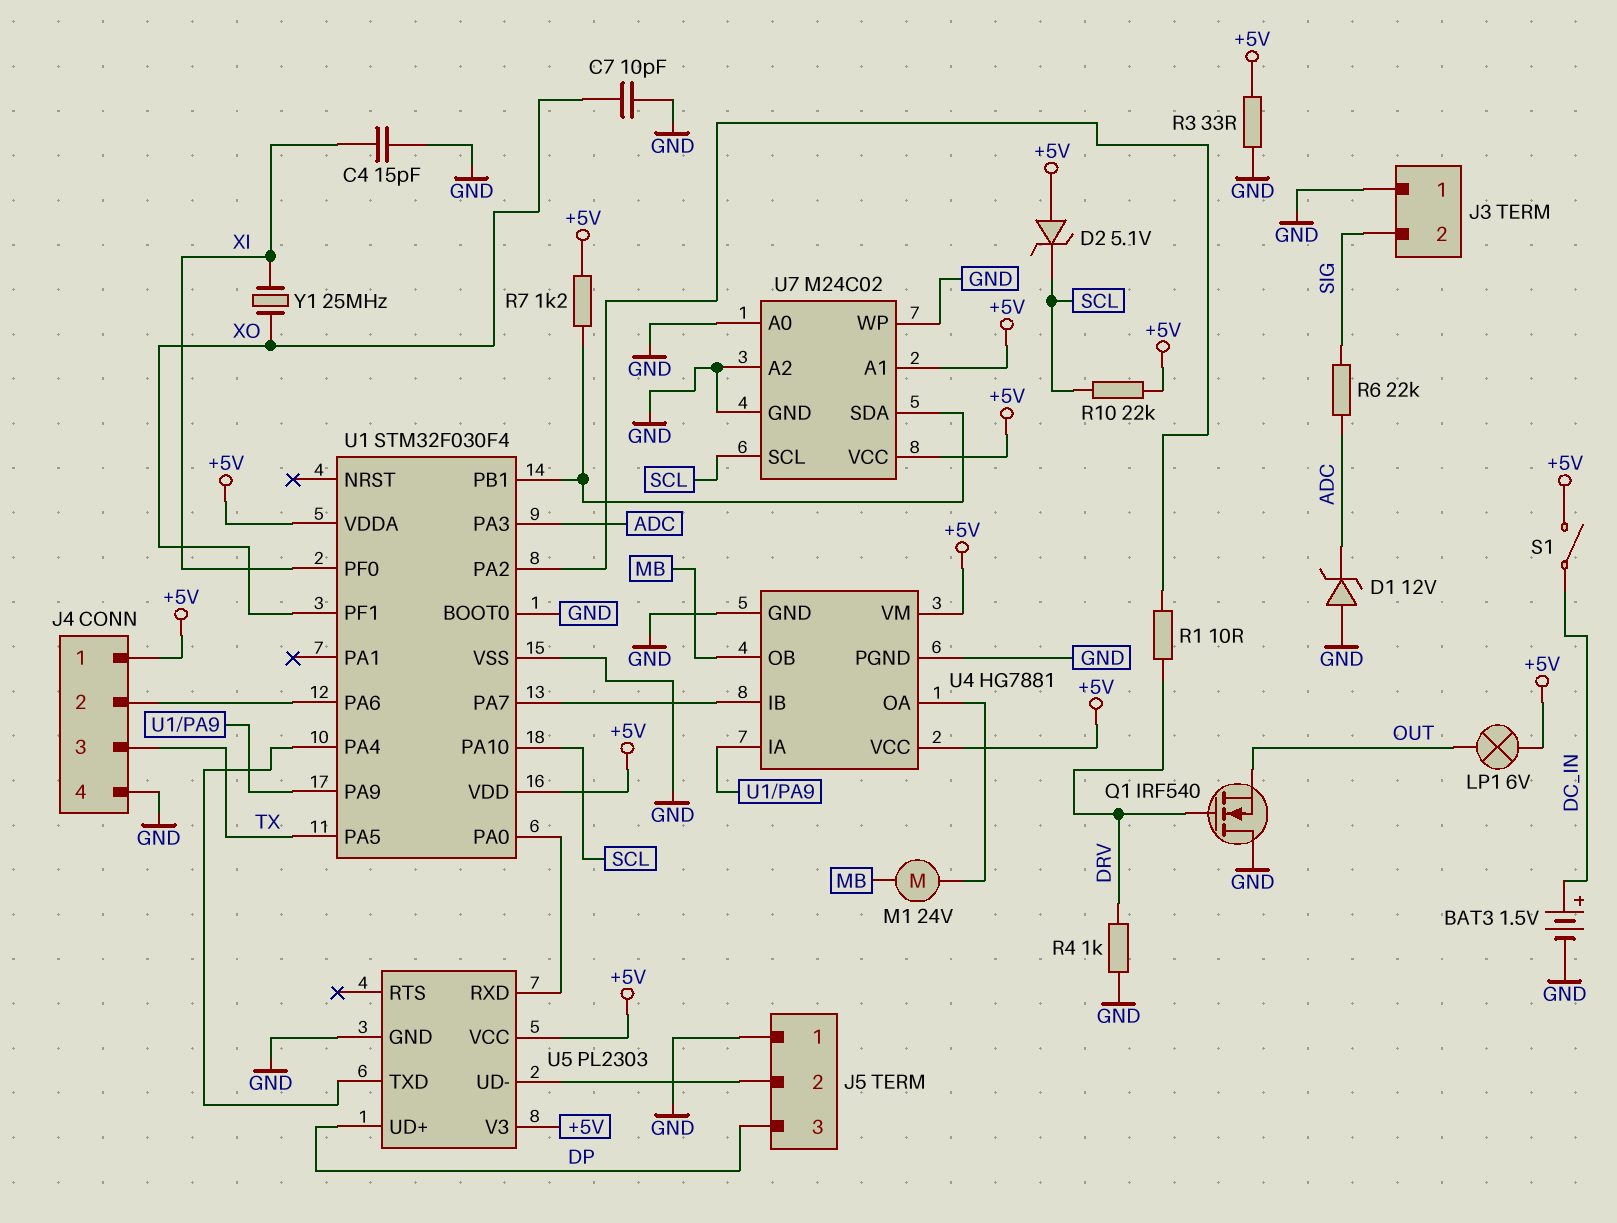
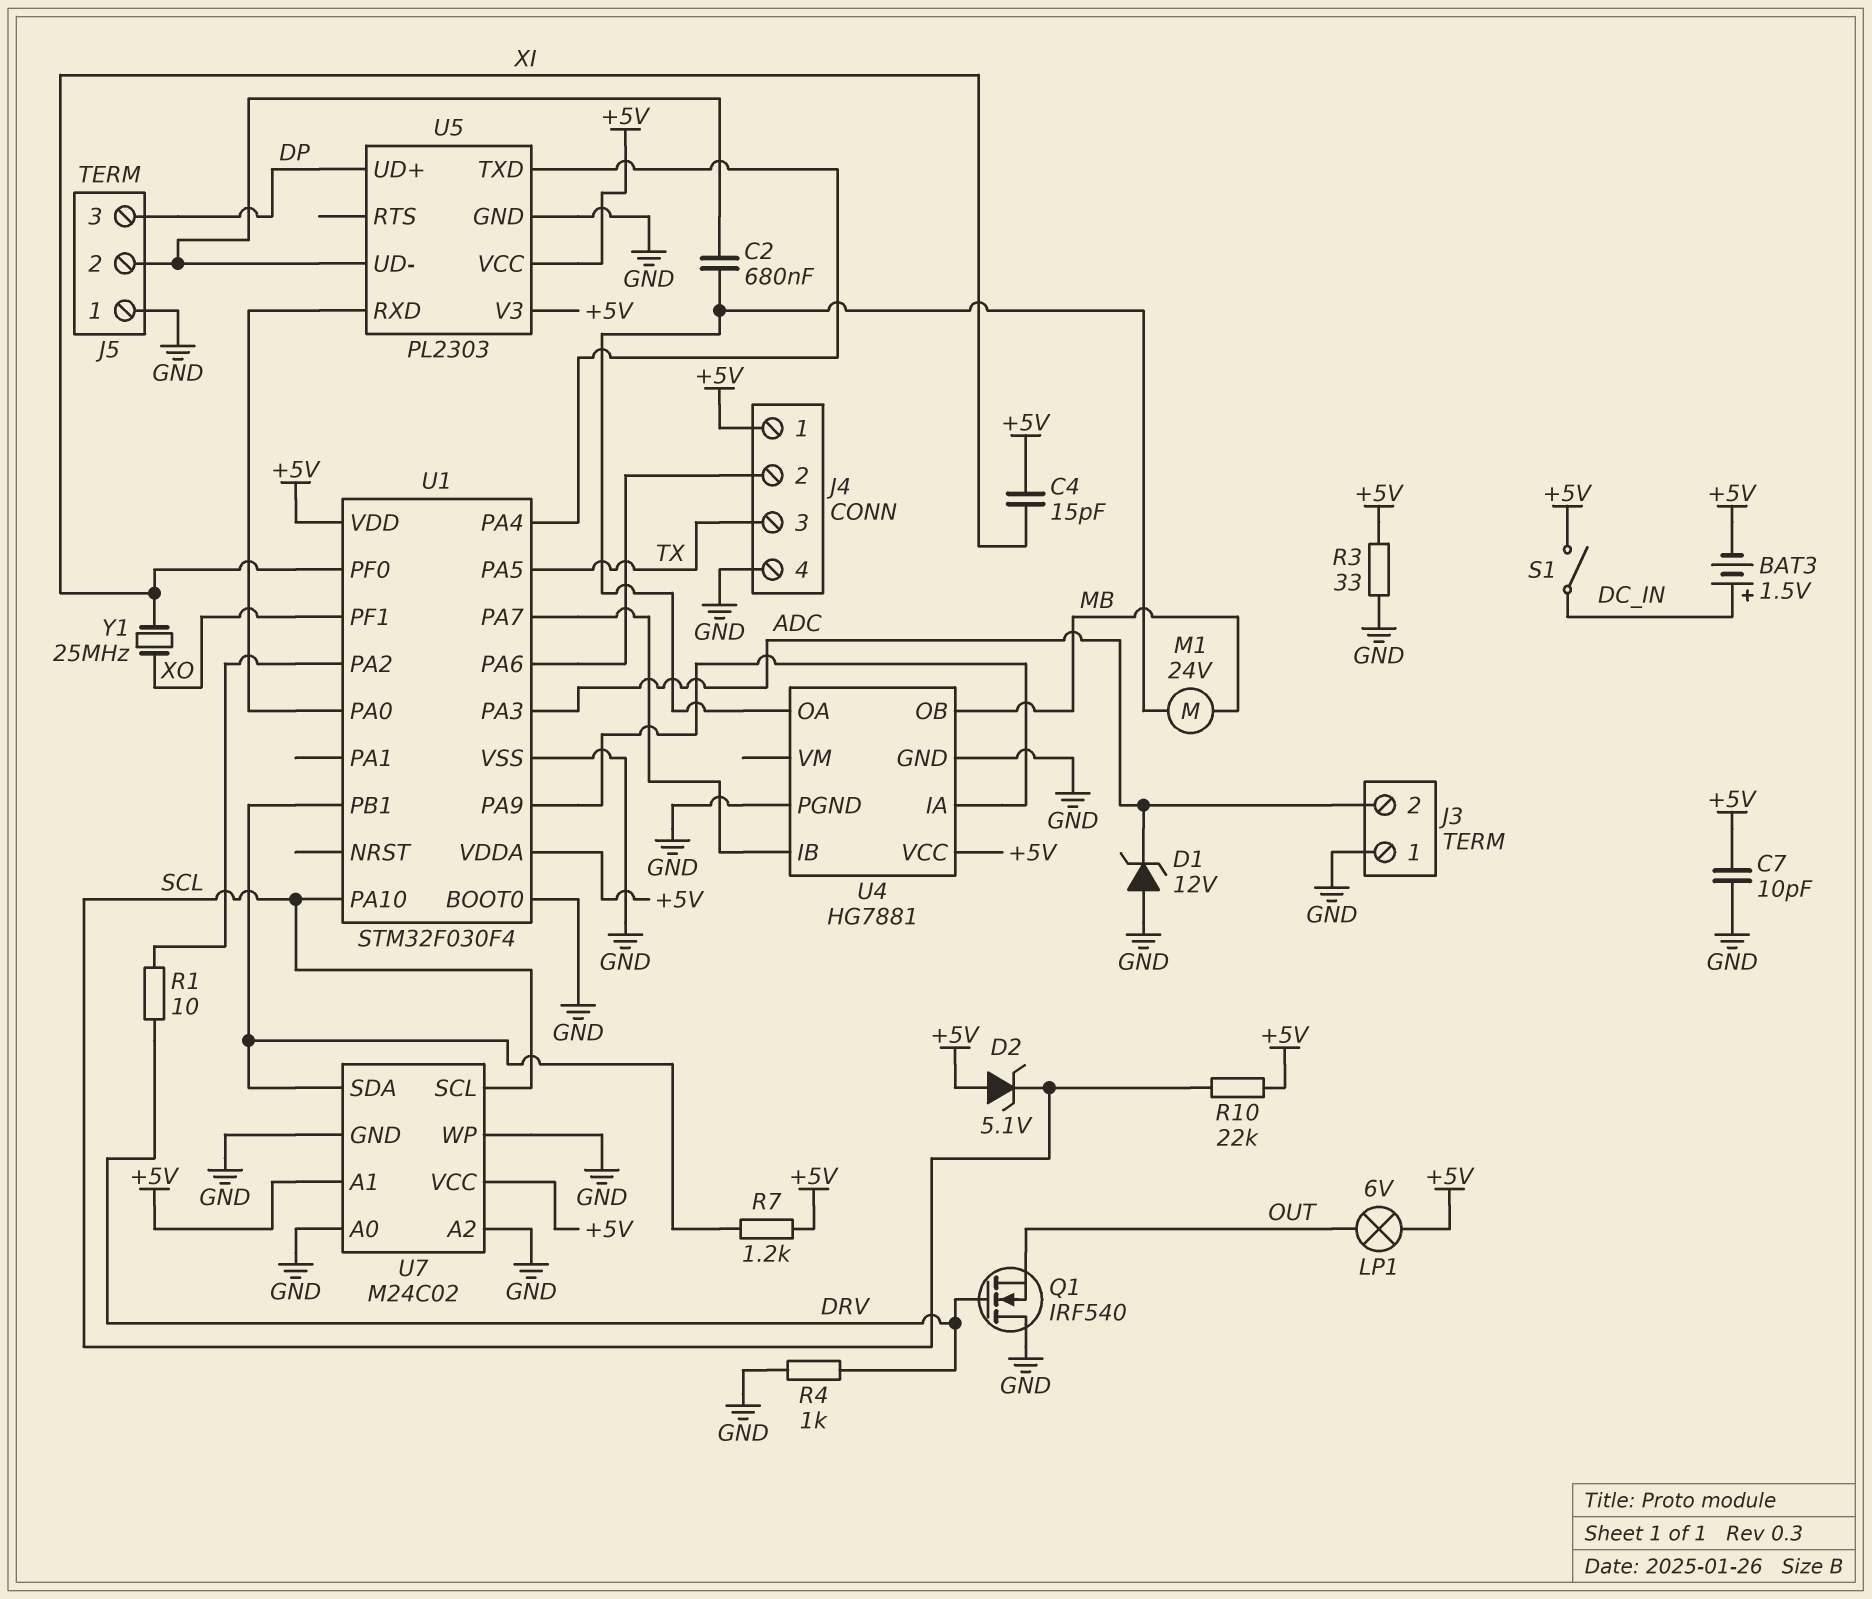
BAT3: 1.5V (plus DC_IN, minus GND) -> 1.5V (plus DC_IN, minus +5V)
C2: none -> 680nF (J5/2, U4/OA)
C4: 15pF (GND, XI) -> 15pF (+5V, XI)
C7: 10pF (GND, XO) -> 10pF (+5V, GND)
J3 pin 2: SIG -> ADC
R6: 22k (ADC, SIG) -> none
U4 pin VM: +5V -> none

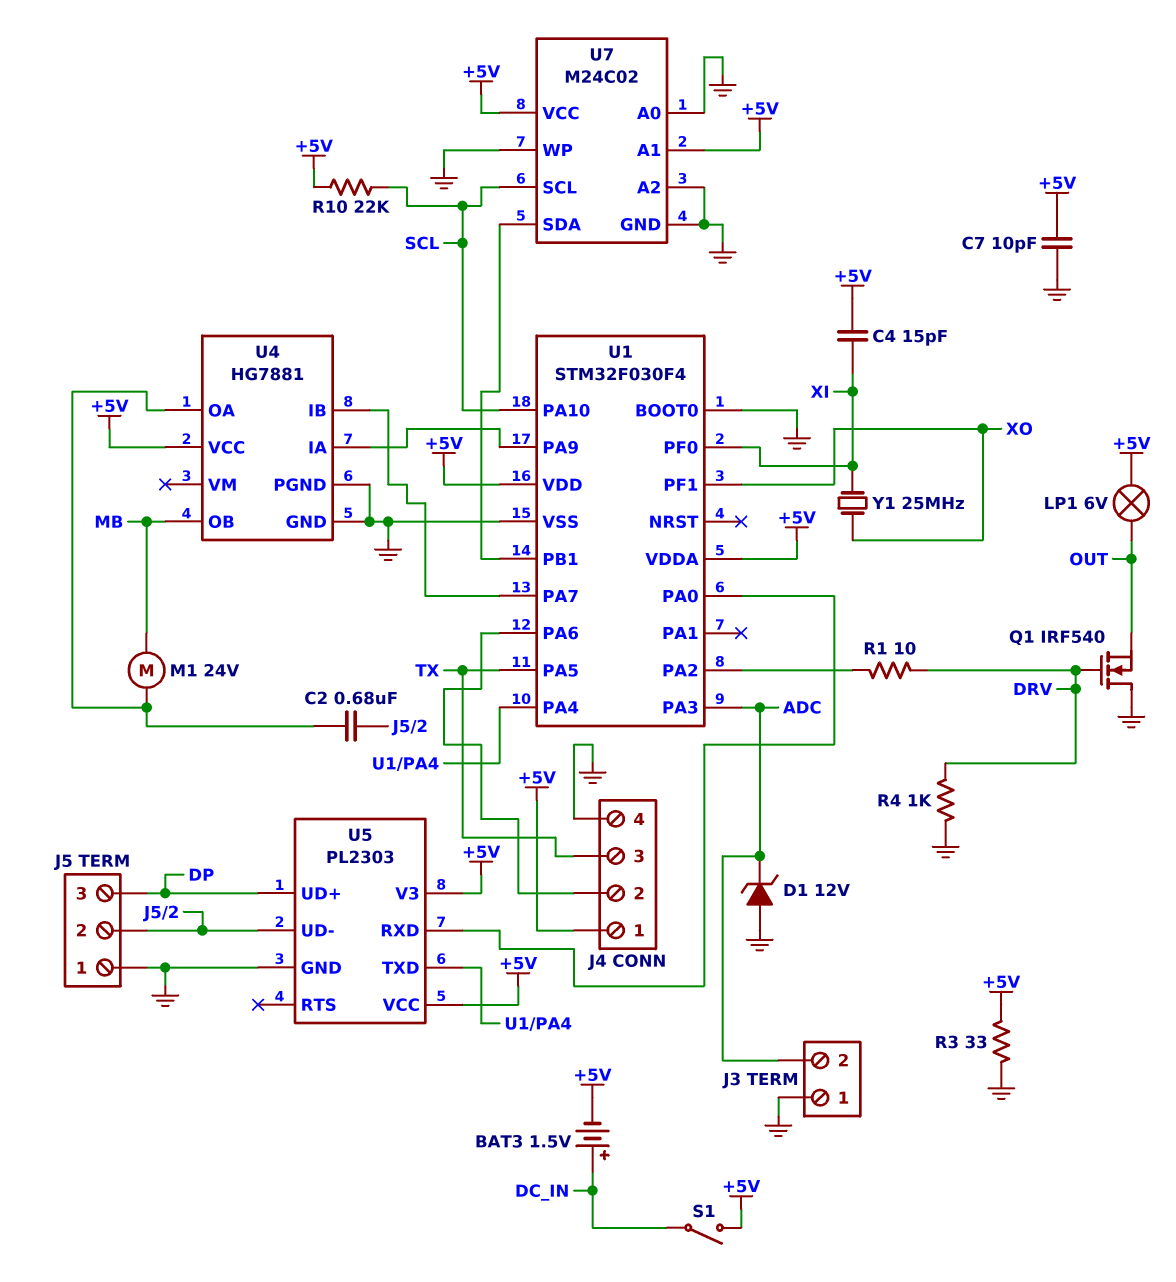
D2: zener 5.1V (A +5V, K SCL) -> none
R7: 1.2k (+5V, U1/PB1) -> none

